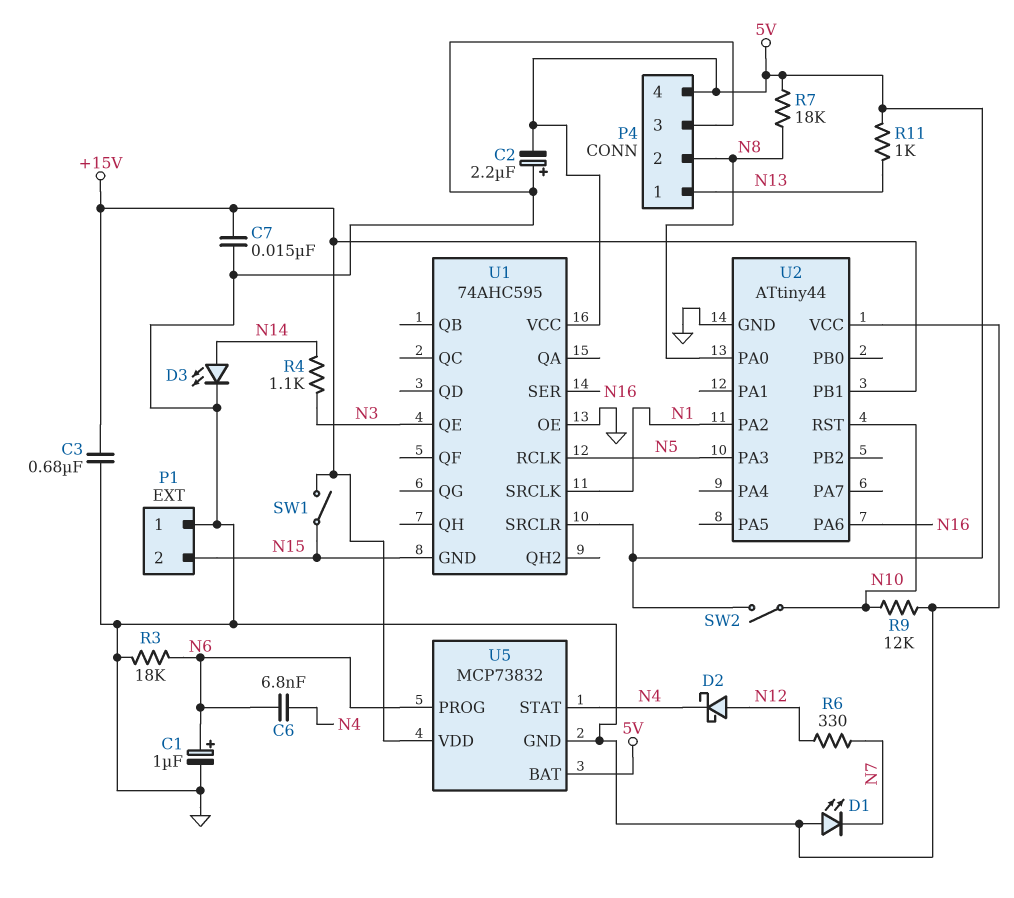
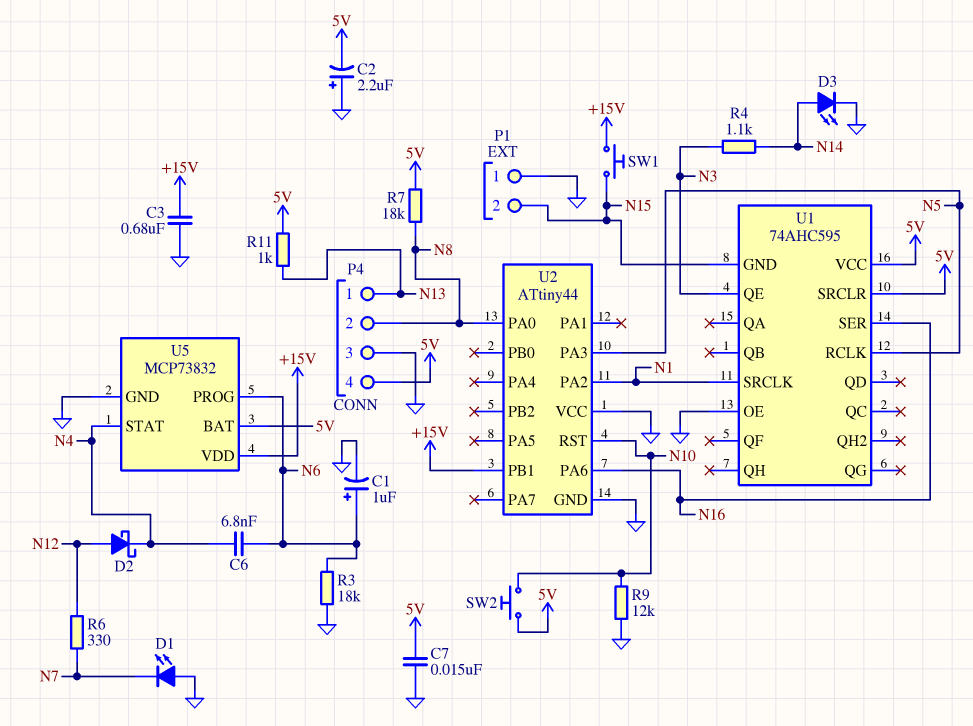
C7: 15nF (+15V, GND) -> 15nF (5V, GND)
SW1: switch (+15V, N15) -> button (+15V, N15)
SW2: switch (5V, N10) -> button (5V, N10)

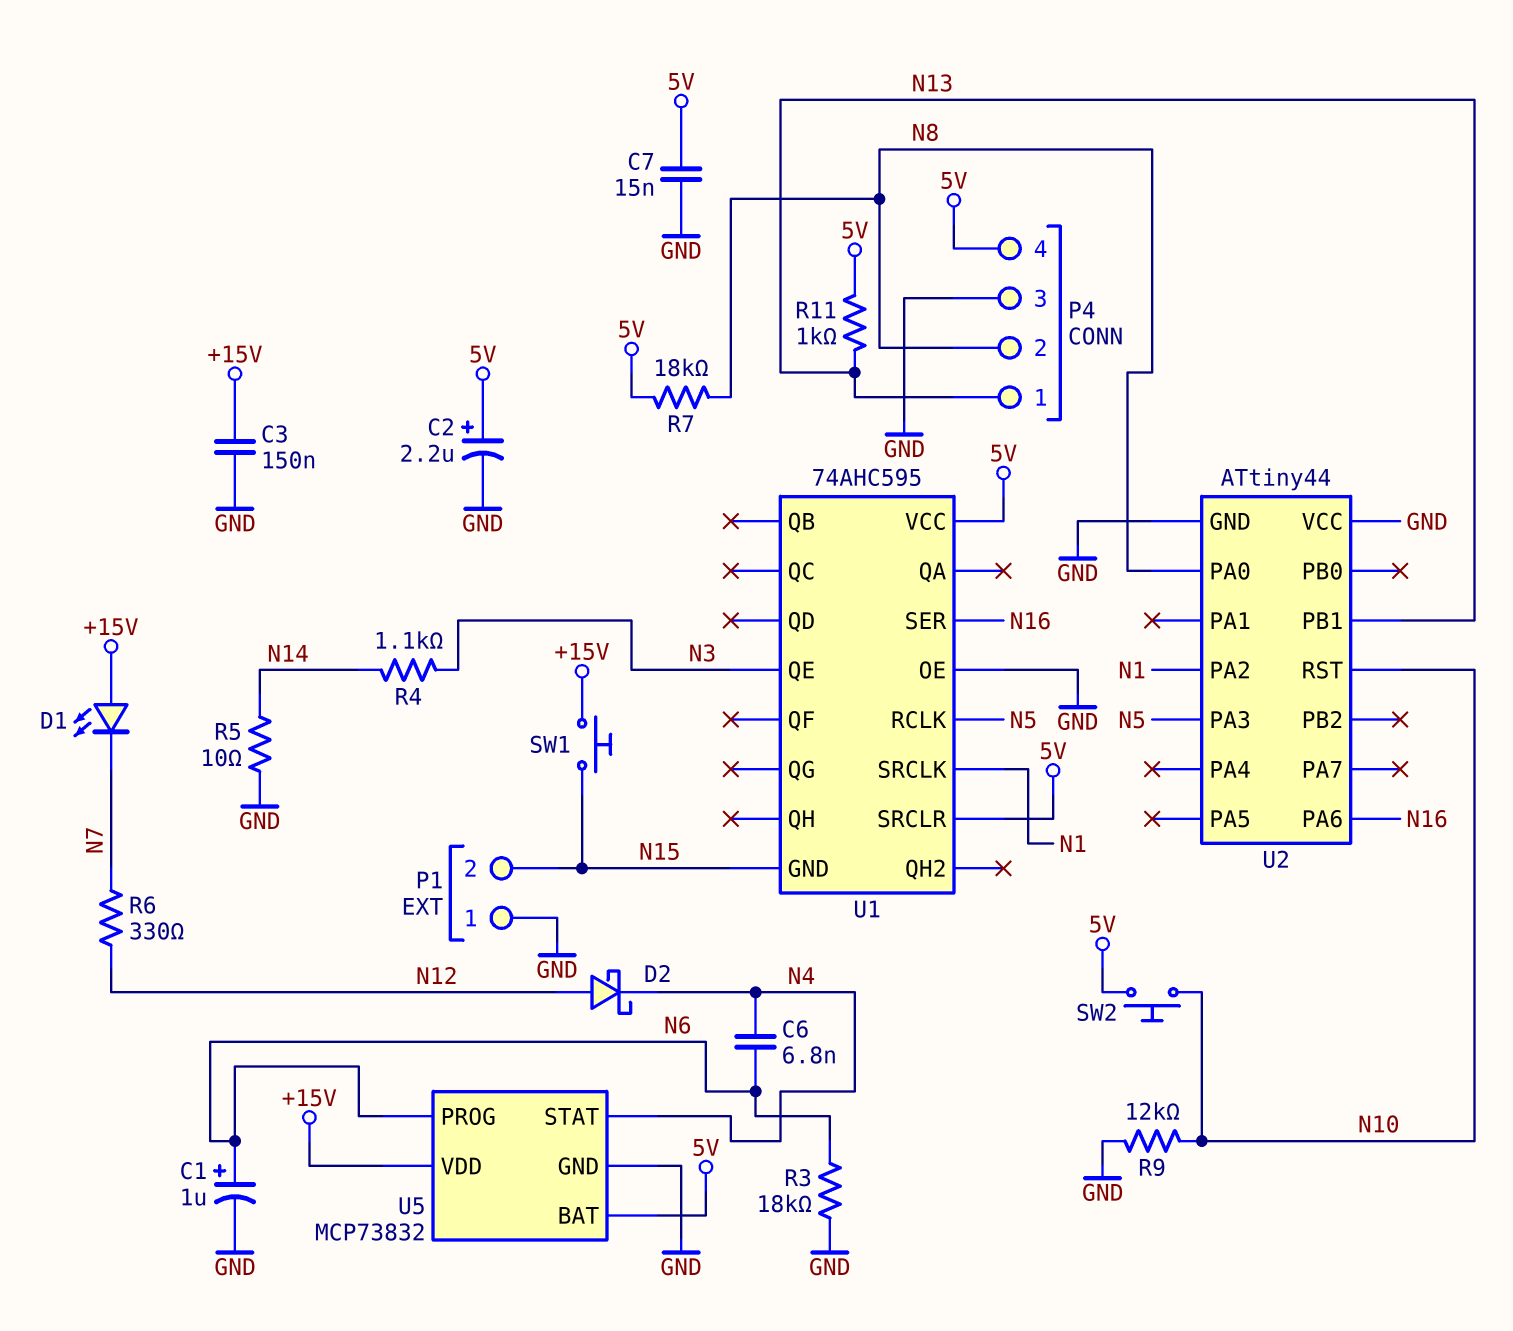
C2: 2.2uF (plus GND, minus 5V) -> 2.2uF (plus 5V, minus GND)
C3: 680nF (+15V, GND) -> 150nF (+15V, GND)
D1: LED (A GND, K N7) -> LED (A +15V, K N7)
D3: LED (A N14, K GND) -> none
R5: none -> 10 (GND, N14)
U2 pin PB1: +15V -> N13

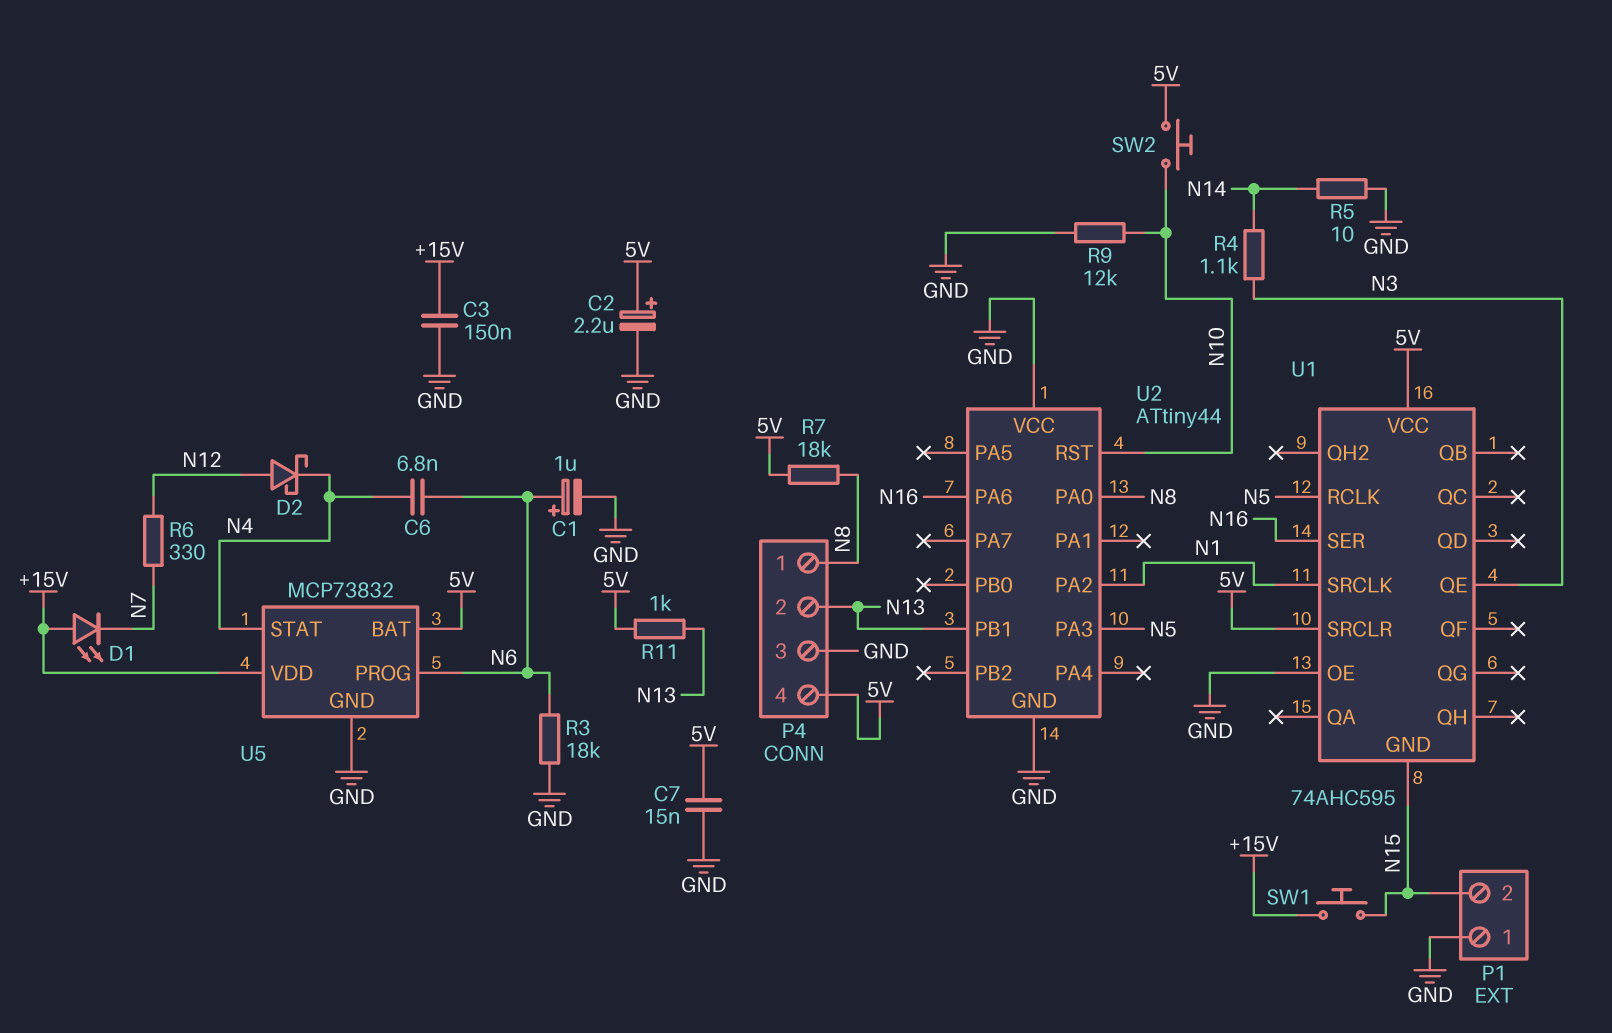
P4 pin 1: N13 -> N8
P4 pin 2: N8 -> N13

